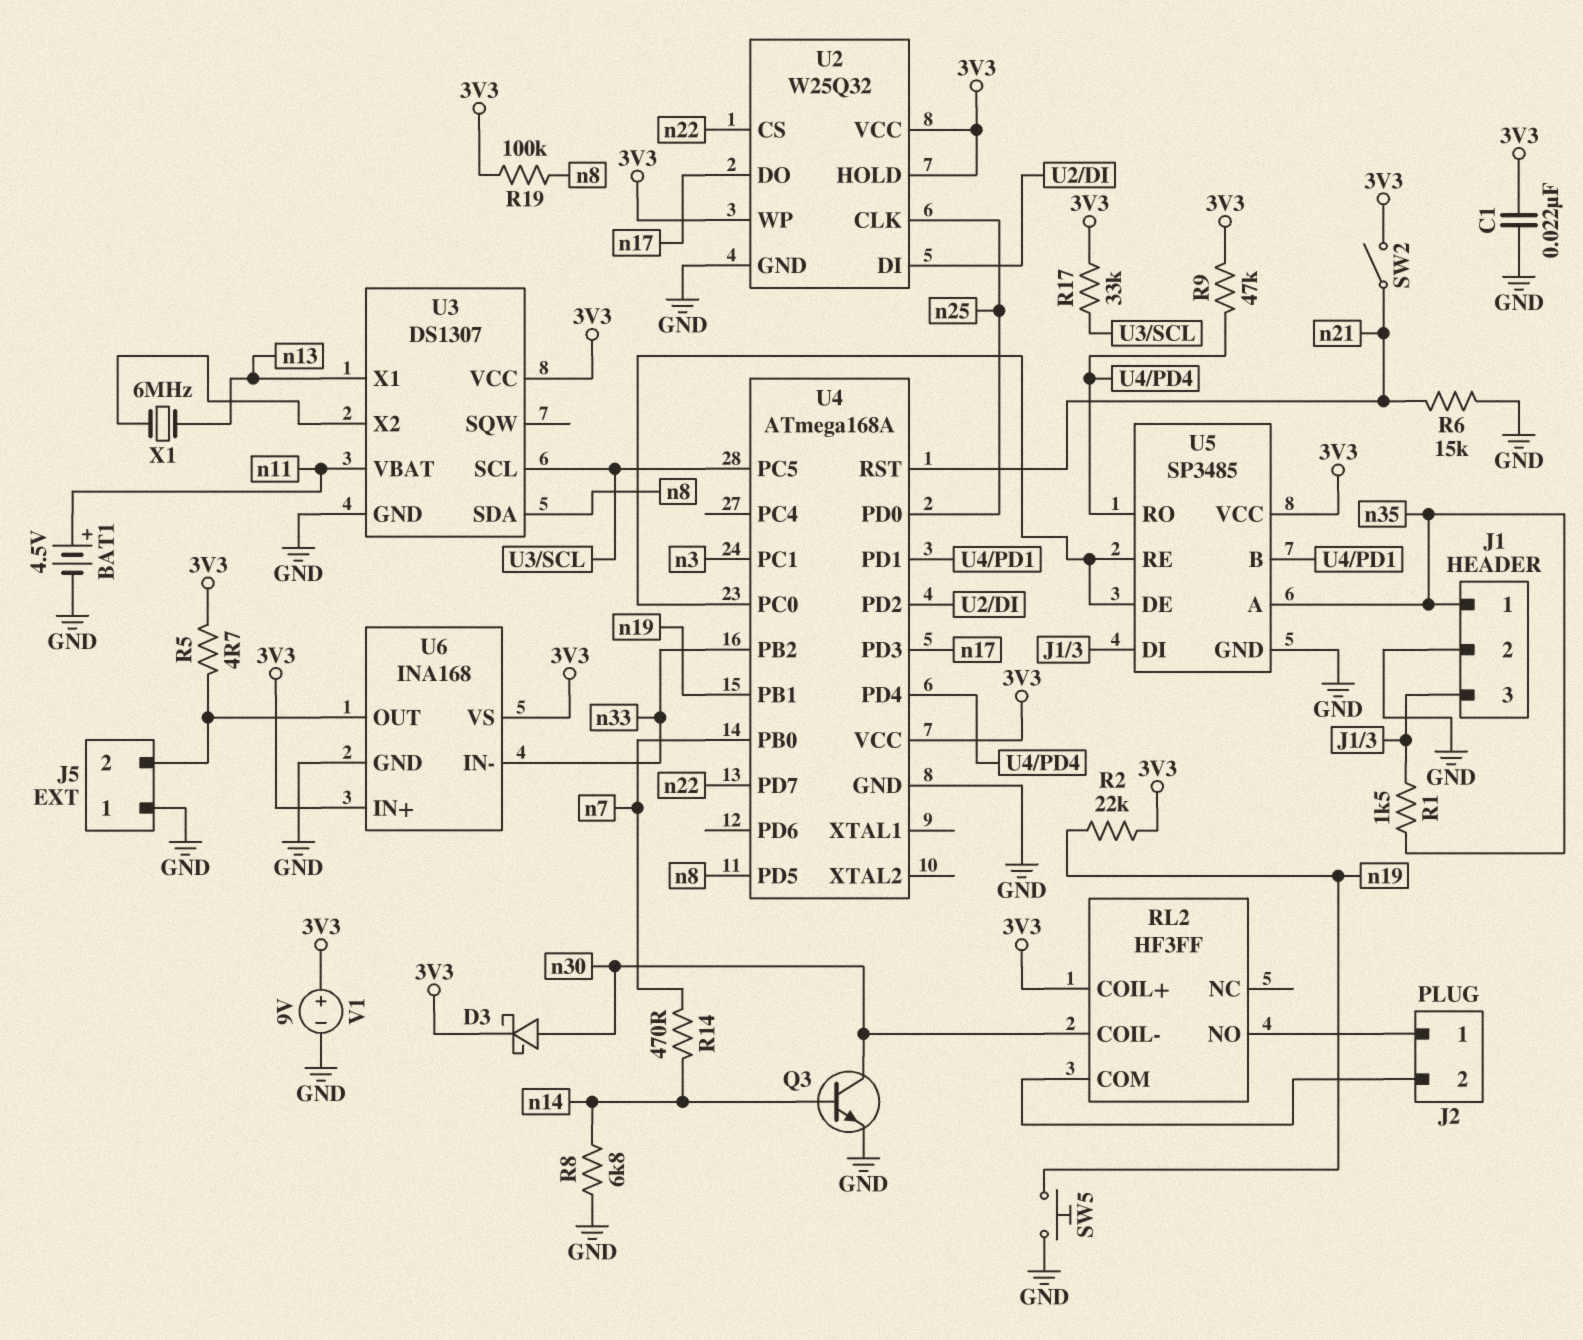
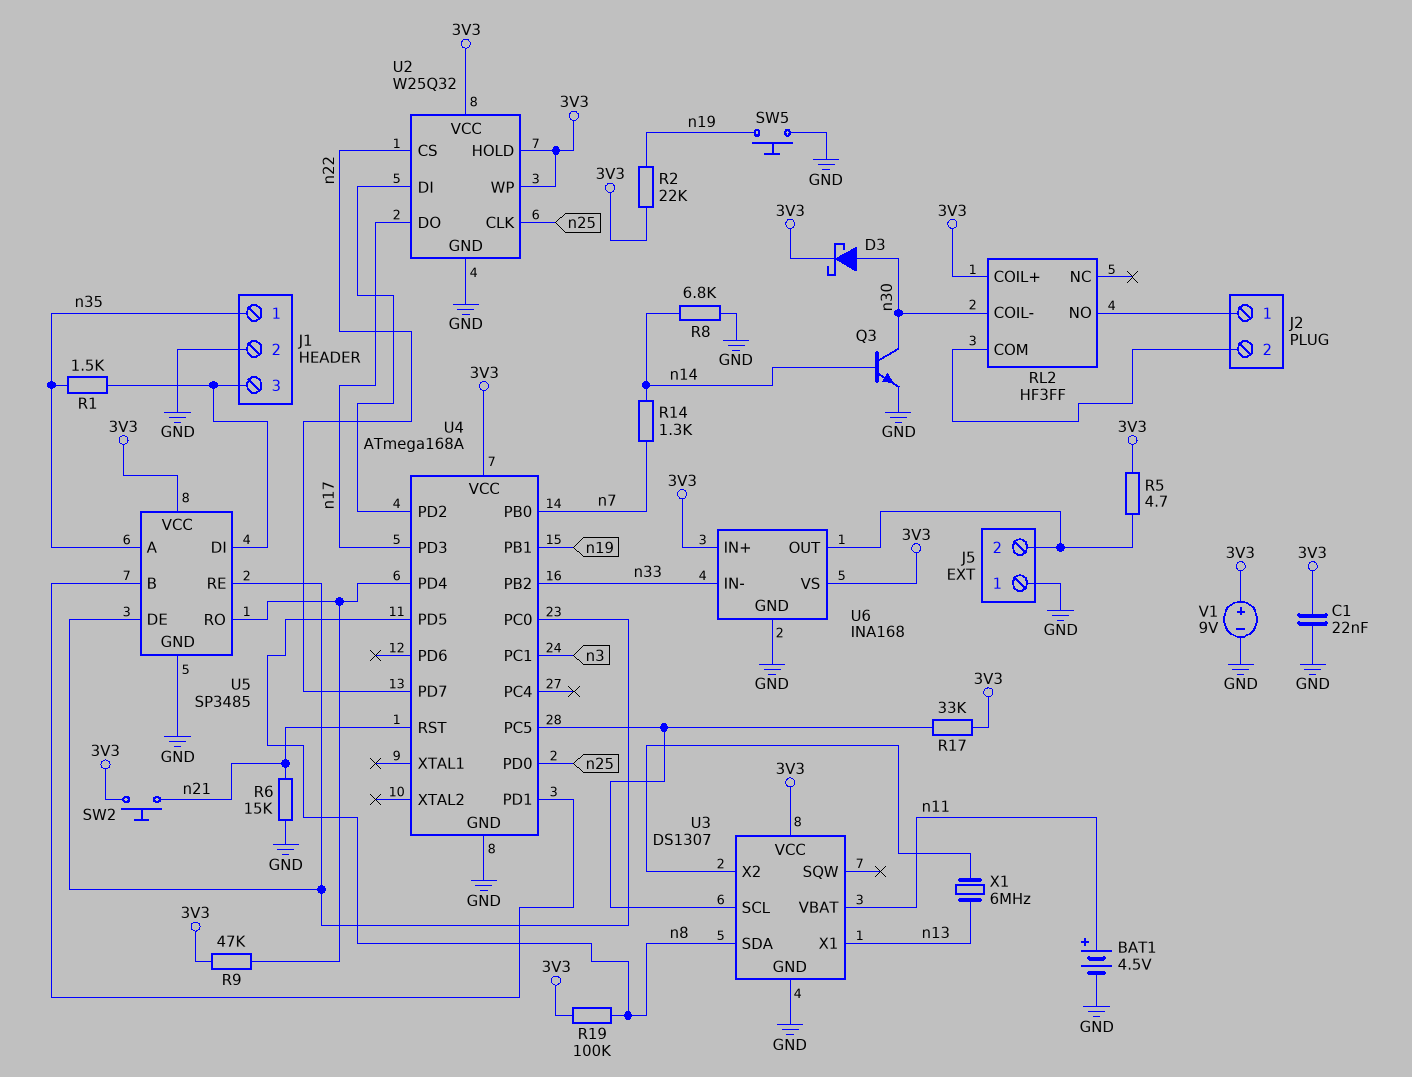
R14: 470 (n7, n14) -> 1.3k (n7, n14)
SW2: switch (3V3, n21) -> button (3V3, n21)

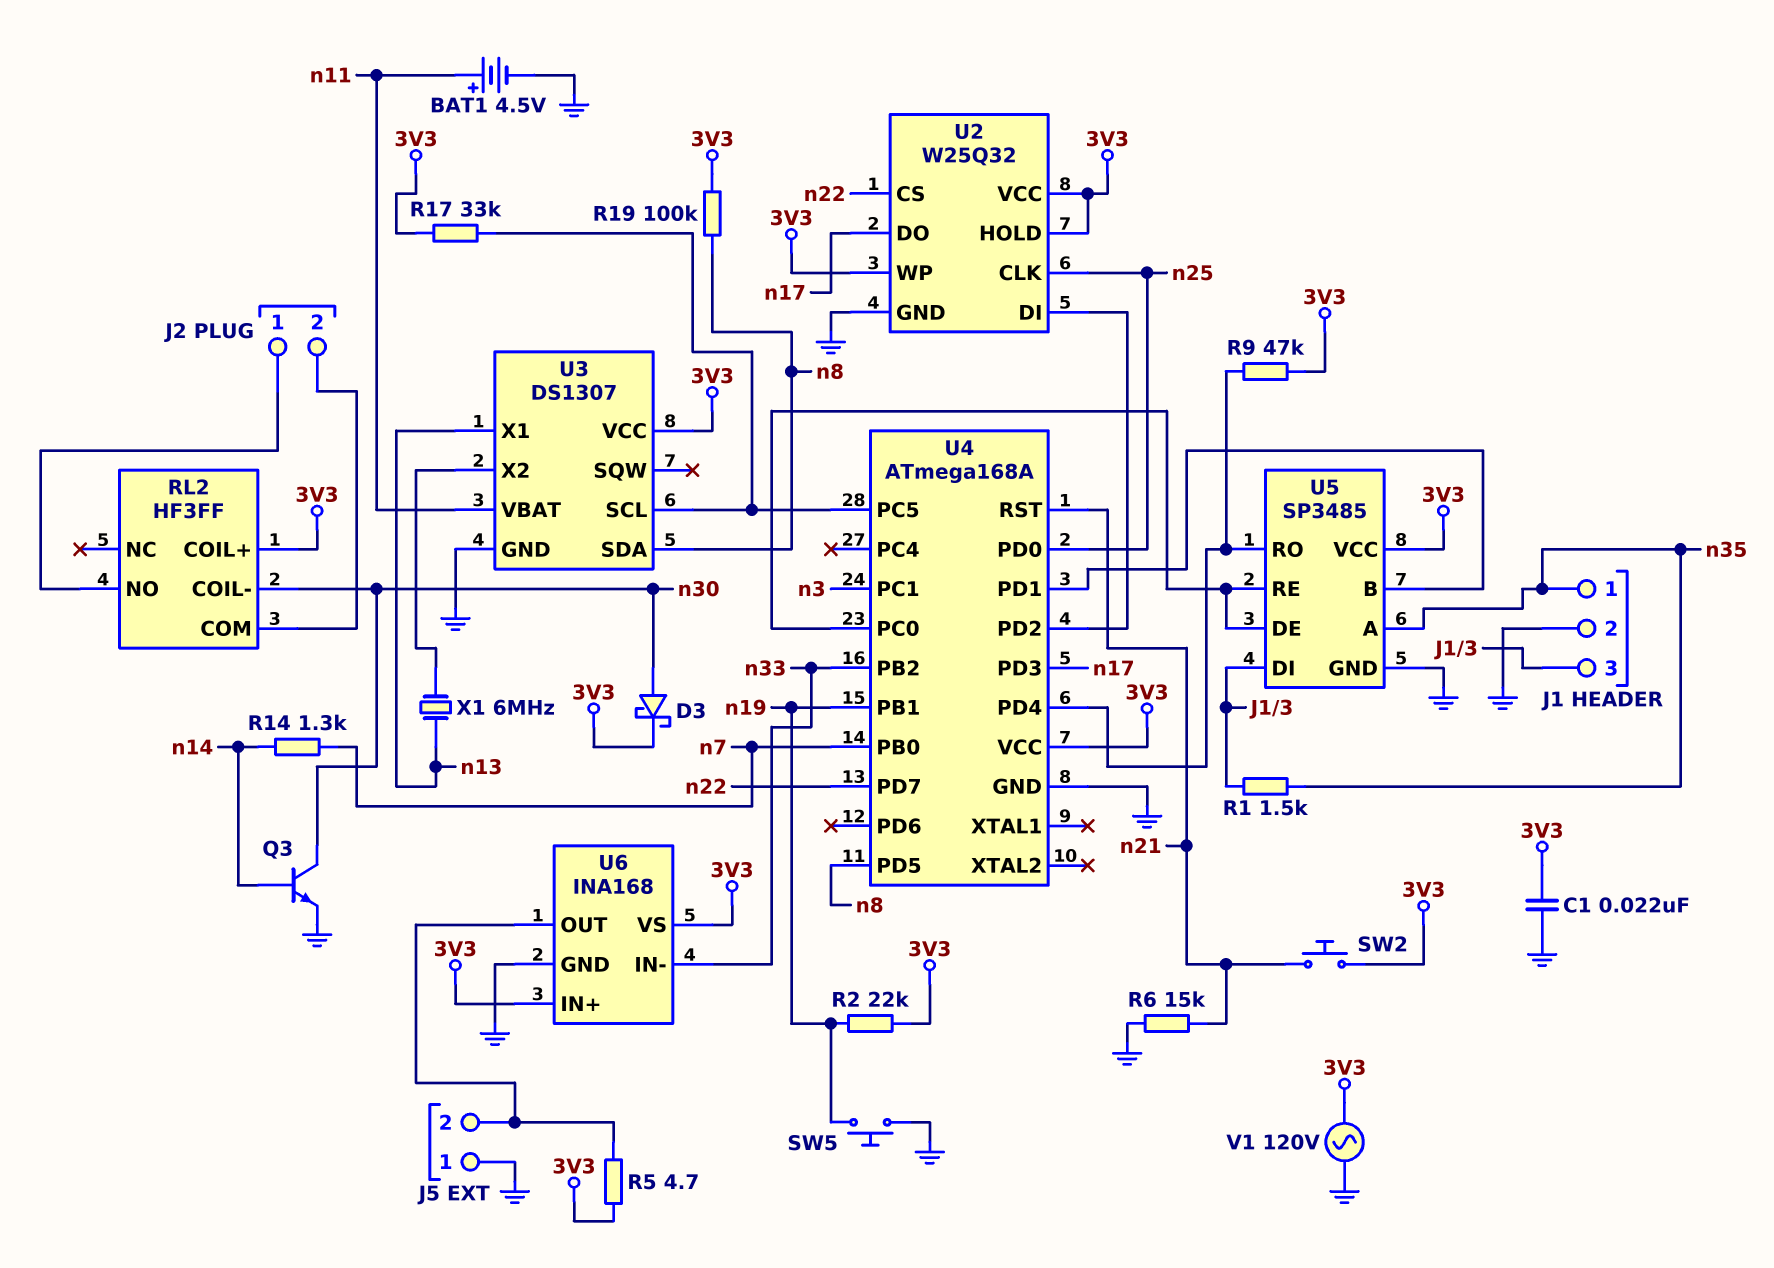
R8: 6.8k (GND, n14) -> none
V1: 9V (plus 3V3, minus GND) -> AC 120V (3V3, GND)

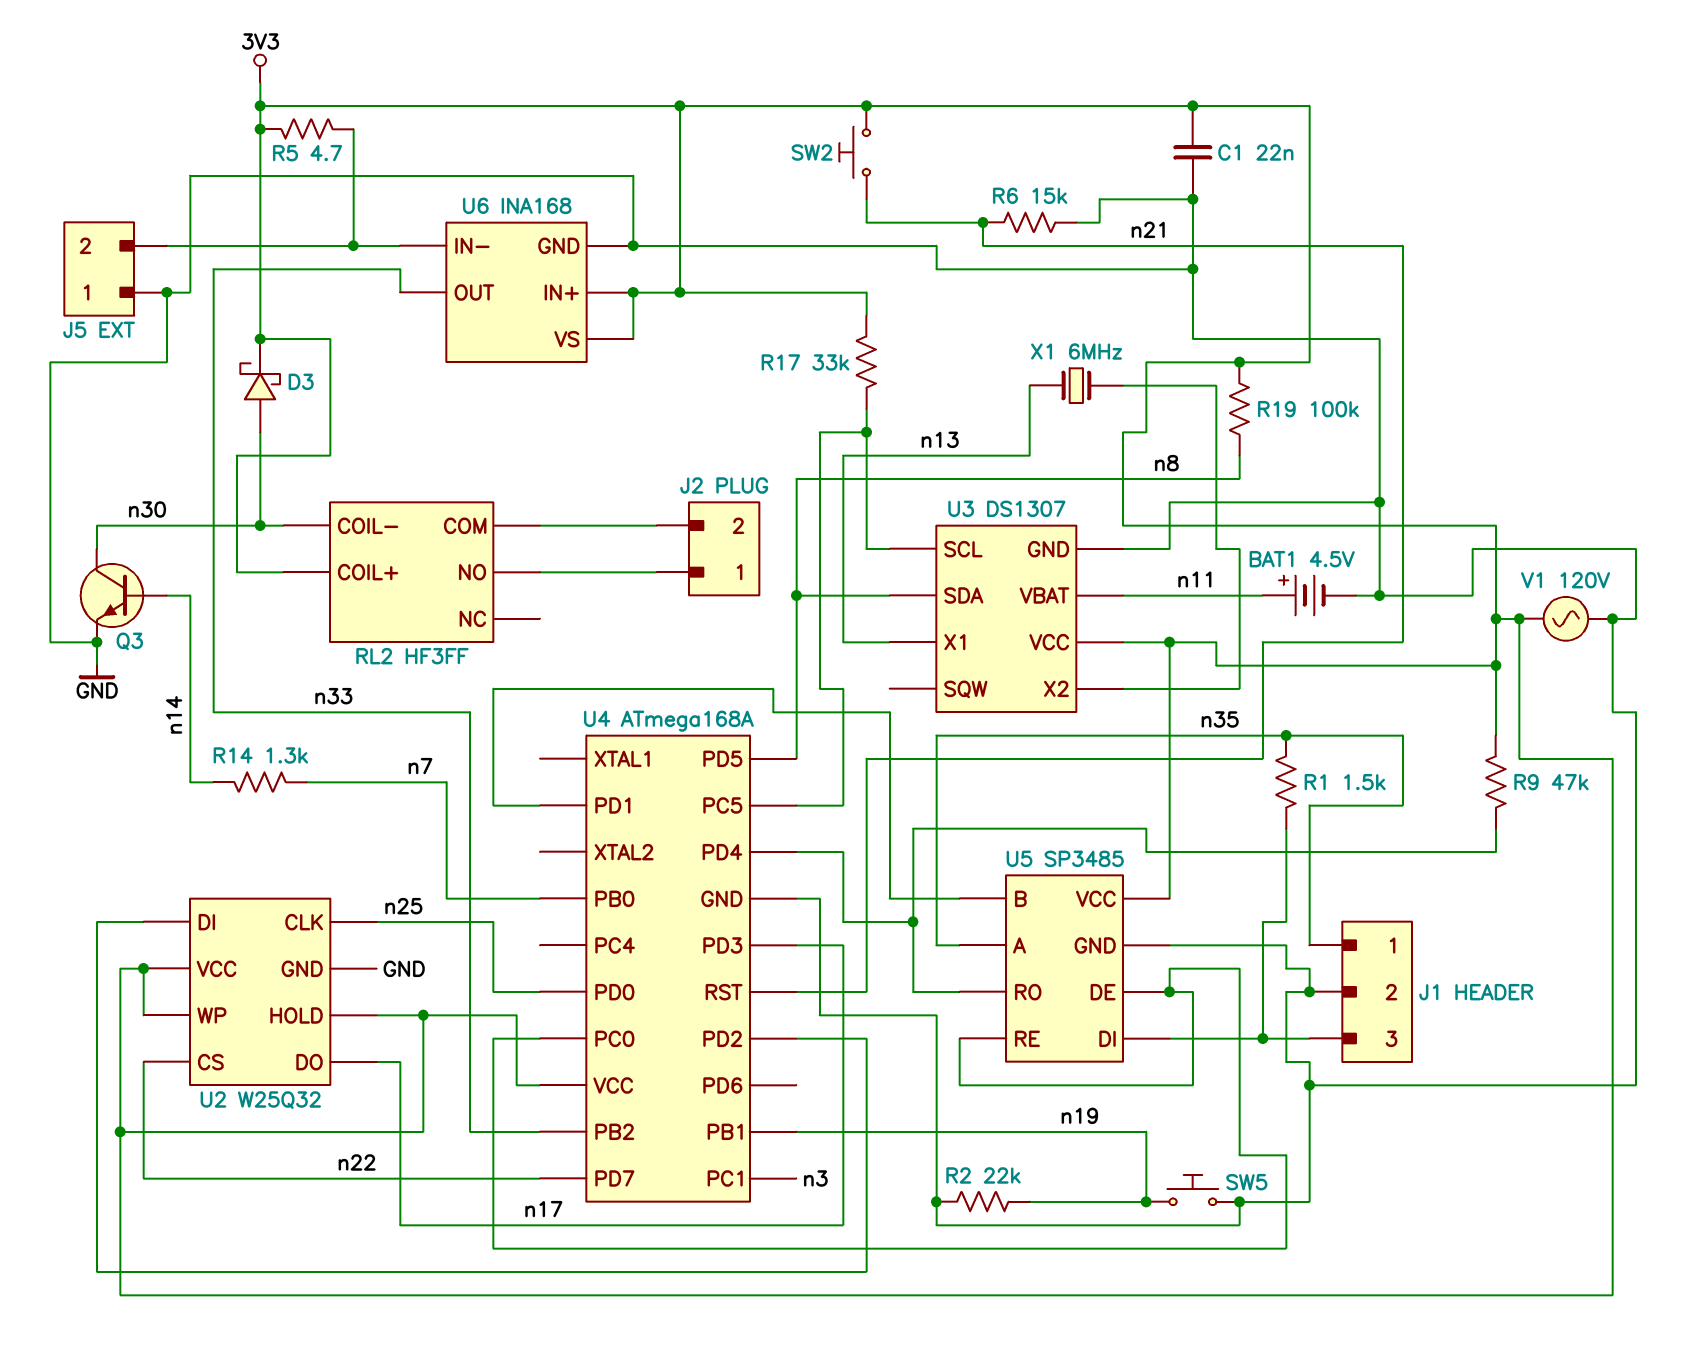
R2: 22k (3V3, n19) -> 22k (GND, n19)
U6 pin IN-: n33 -> J5/2
U6 pin OUT: J5/2 -> n33

